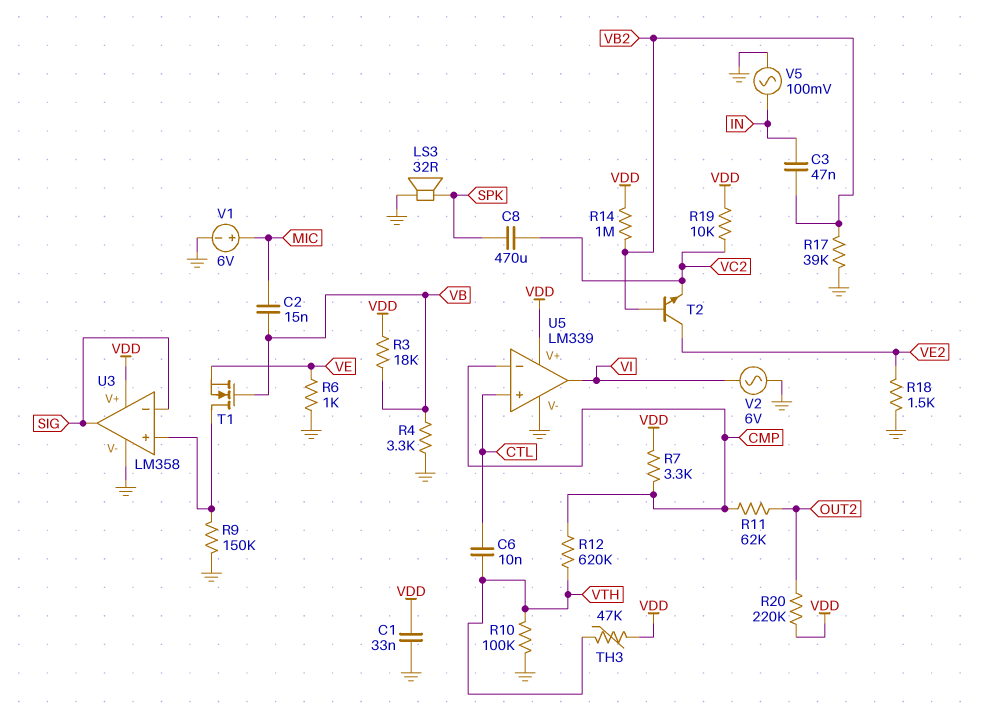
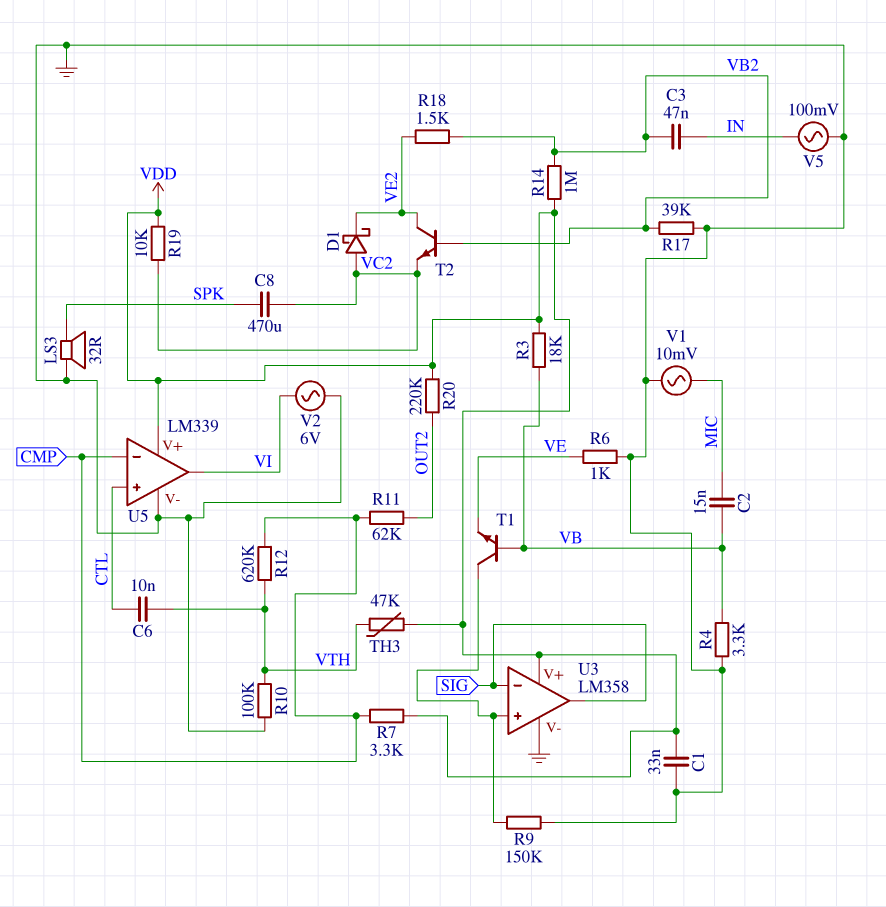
D1: none -> schottky (A VC2, K VE2)
R18: 1.5k (GND, VE2) -> 1.5k (VB2, VE2)
T1: NMOS (G VB, D U3/in+, S VE) -> NPN (B VB, C U3/in+, E VE)
V1: 6V (plus MIC, minus GND) -> AC 10mV (GND, MIC)

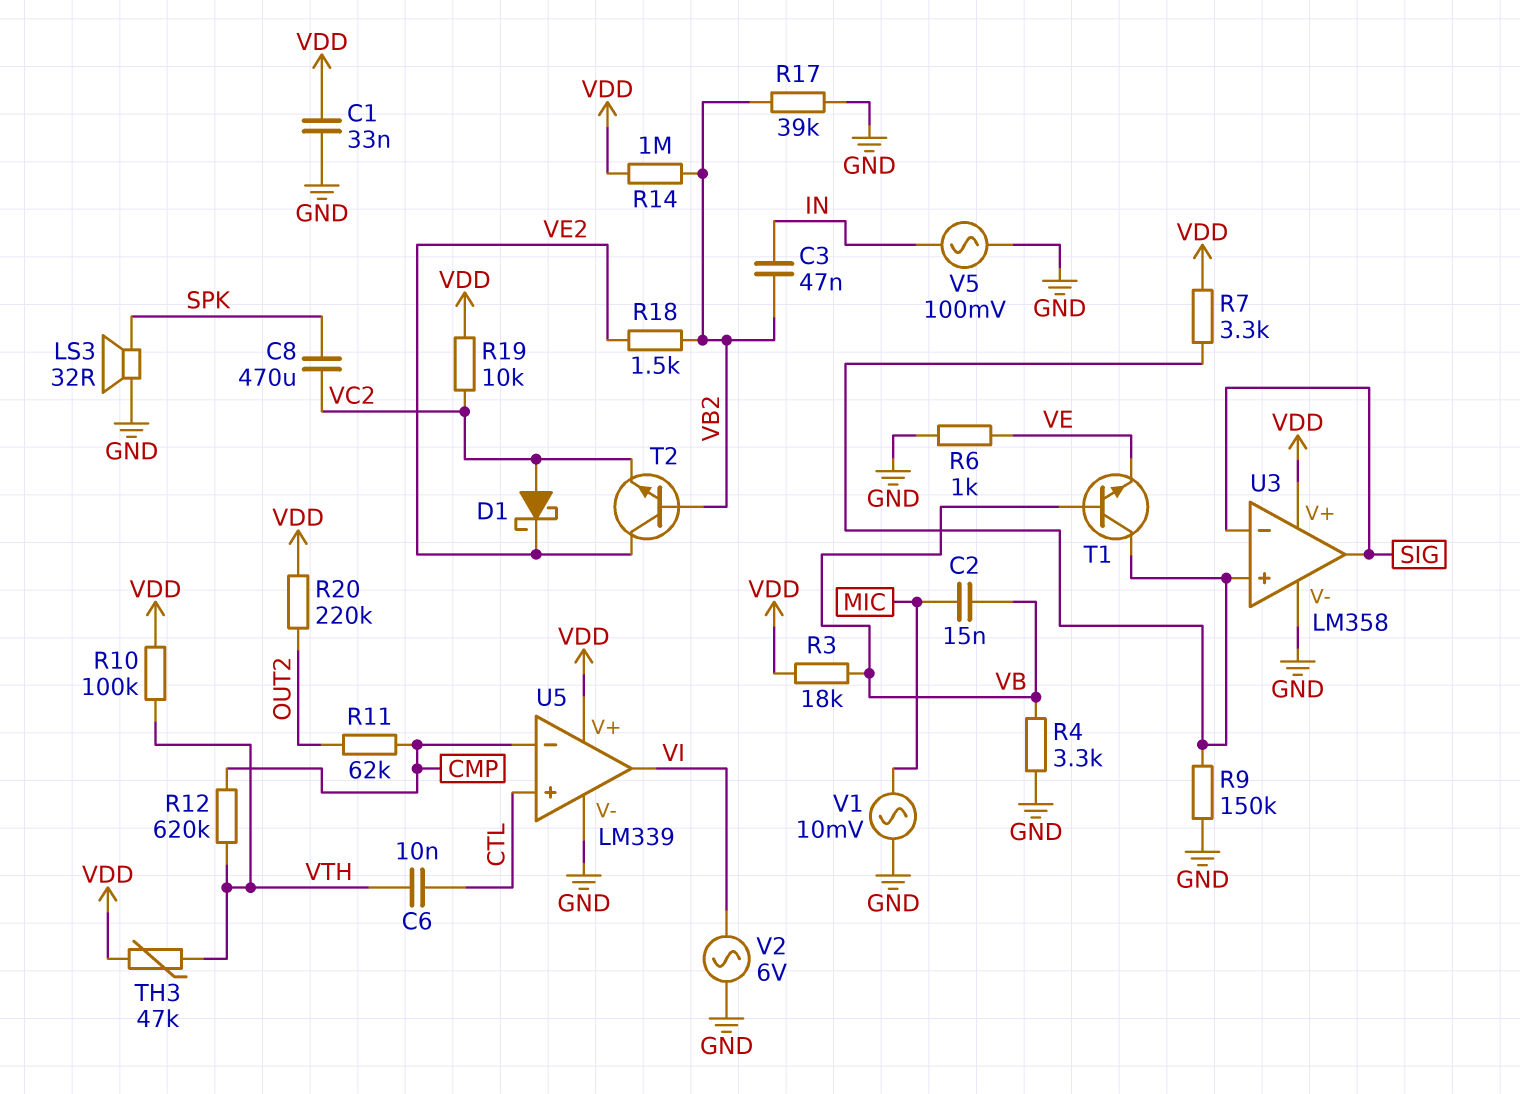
R7: 3.3k (CMP, VDD) -> 3.3k (U3/in+, VDD)
R10: 100k (GND, VTH) -> 100k (VDD, VTH)

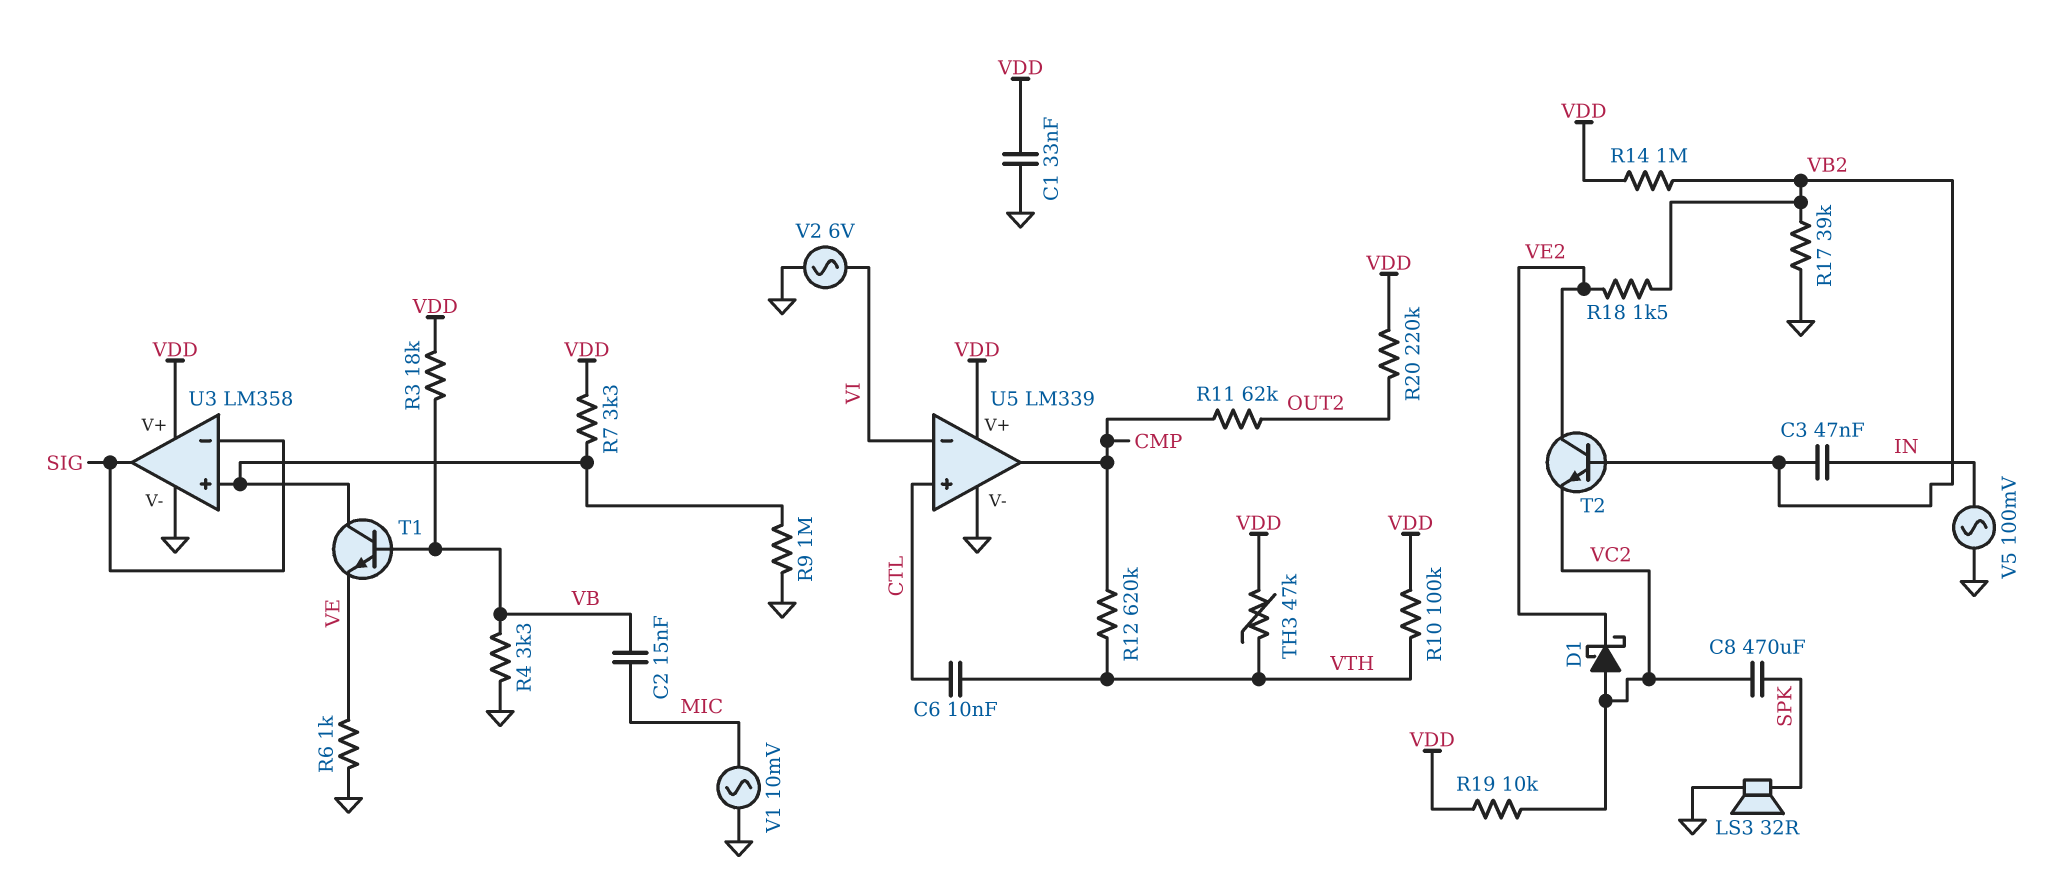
R9: 150k (GND, U3/in+) -> 1M (GND, U3/in+)
U5 pin in-: CMP -> VI
U5 pin out: VI -> CMP

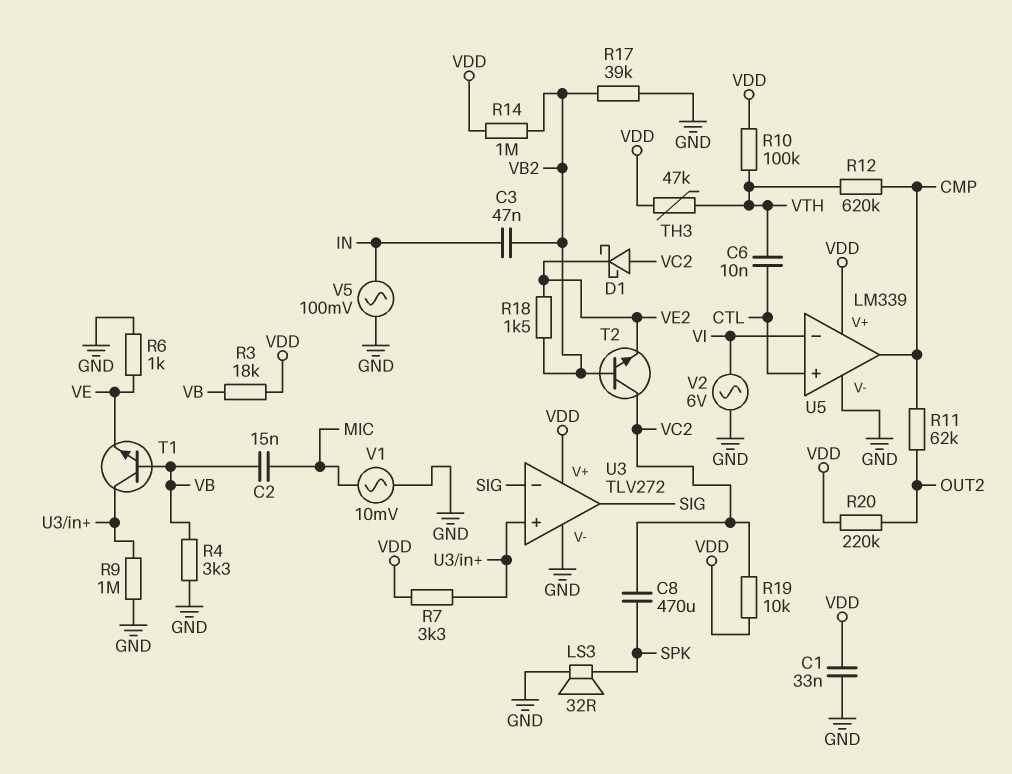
T2: NPN (B VB2, C VE2, E VC2) -> NPN (B VB2, C VC2, E VE2)
U3: LM358 -> TLV272

